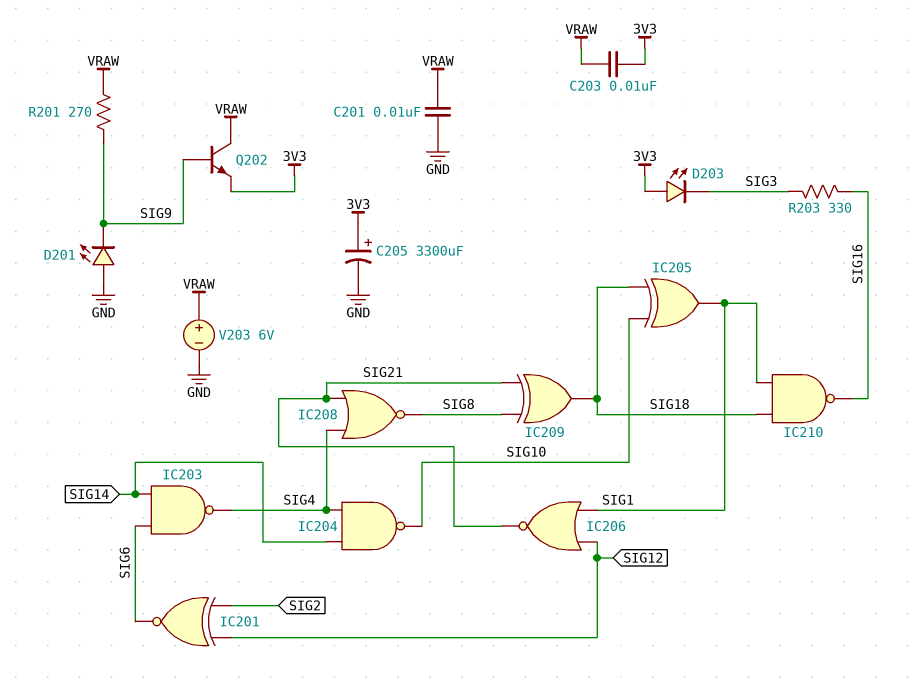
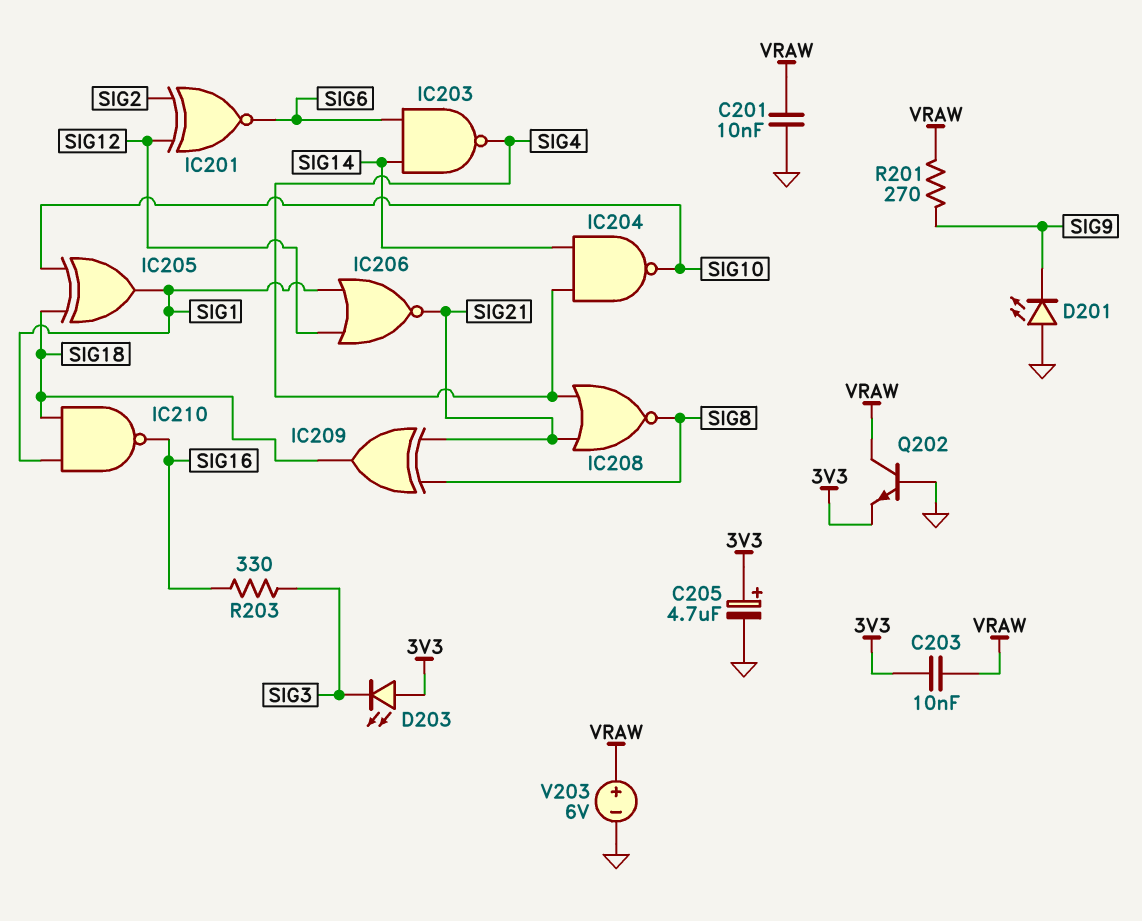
C205: 3300uF (plus 3V3, minus GND) -> 4.7uF (plus 3V3, minus GND)
Q202: NPN (B SIG9, C VRAW, E 3V3) -> NPN (B GND, C VRAW, E 3V3)

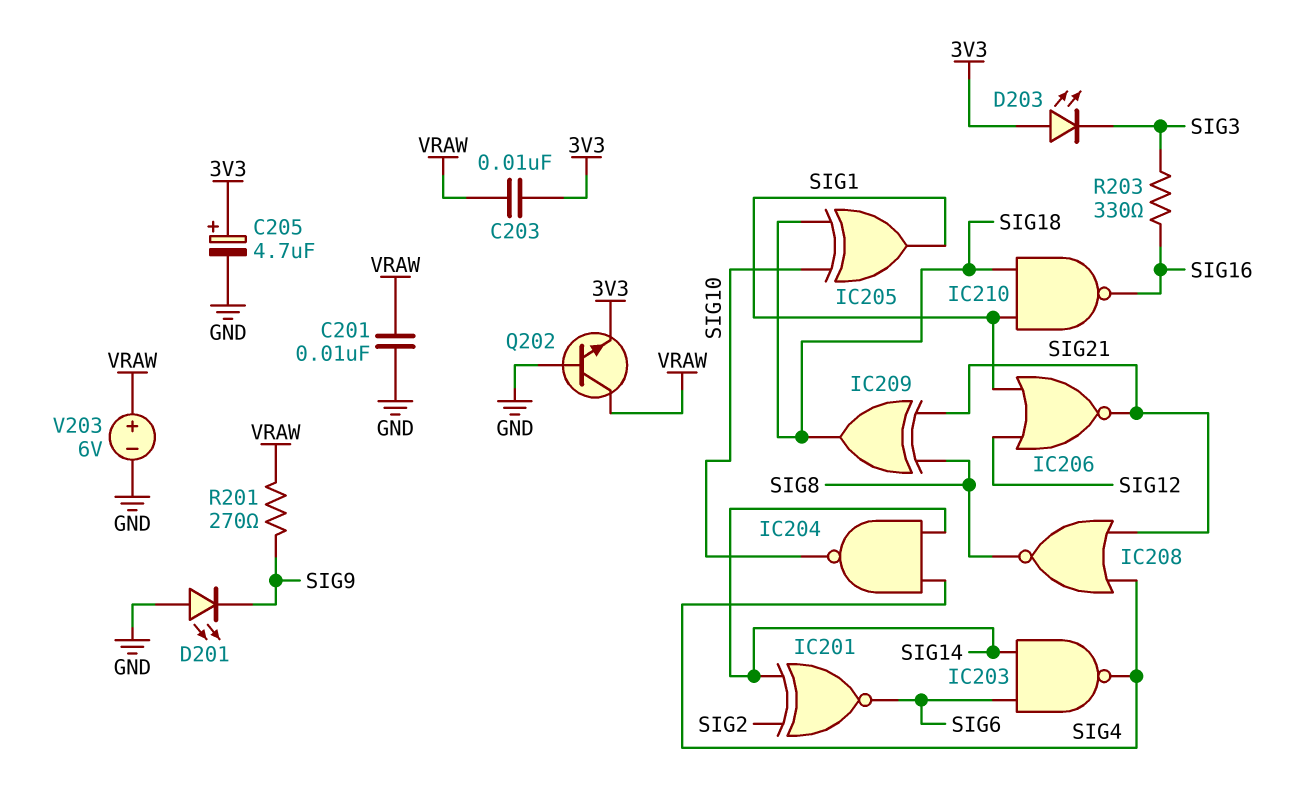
IC201: XNOR (in SIG2, in SIG12, out SIG6) -> XNOR (in SIG2, in SIG14, out SIG6)

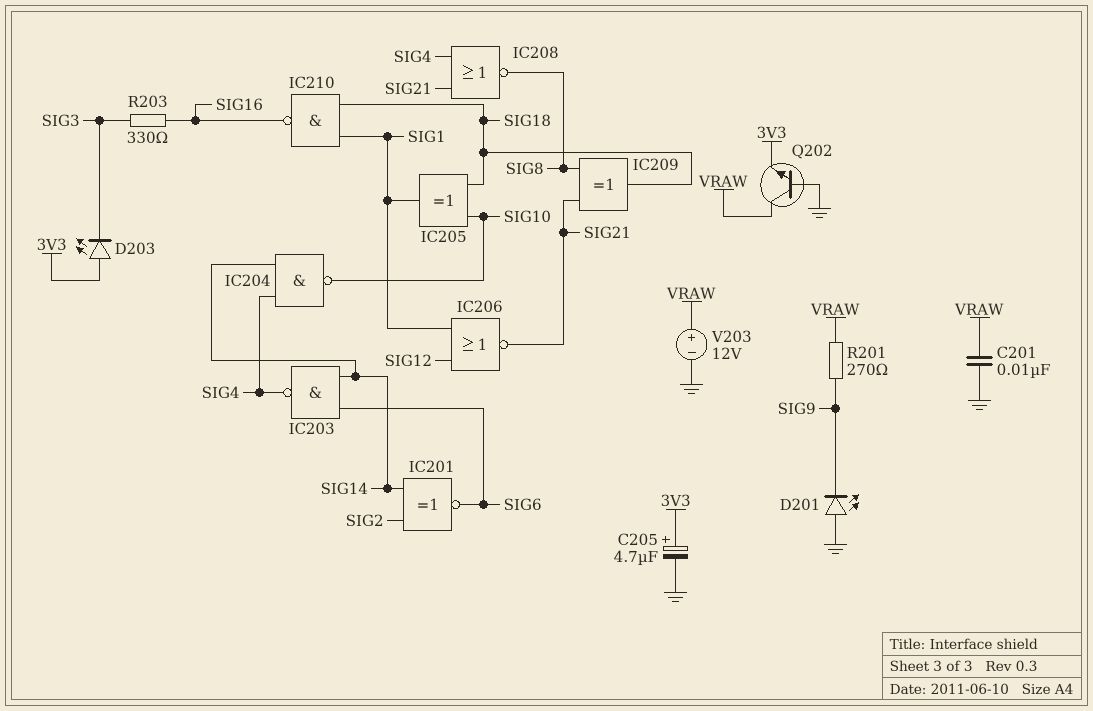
C203: 10nF (3V3, VRAW) -> none
V203: 6V (plus VRAW, minus GND) -> 12V (plus VRAW, minus GND)

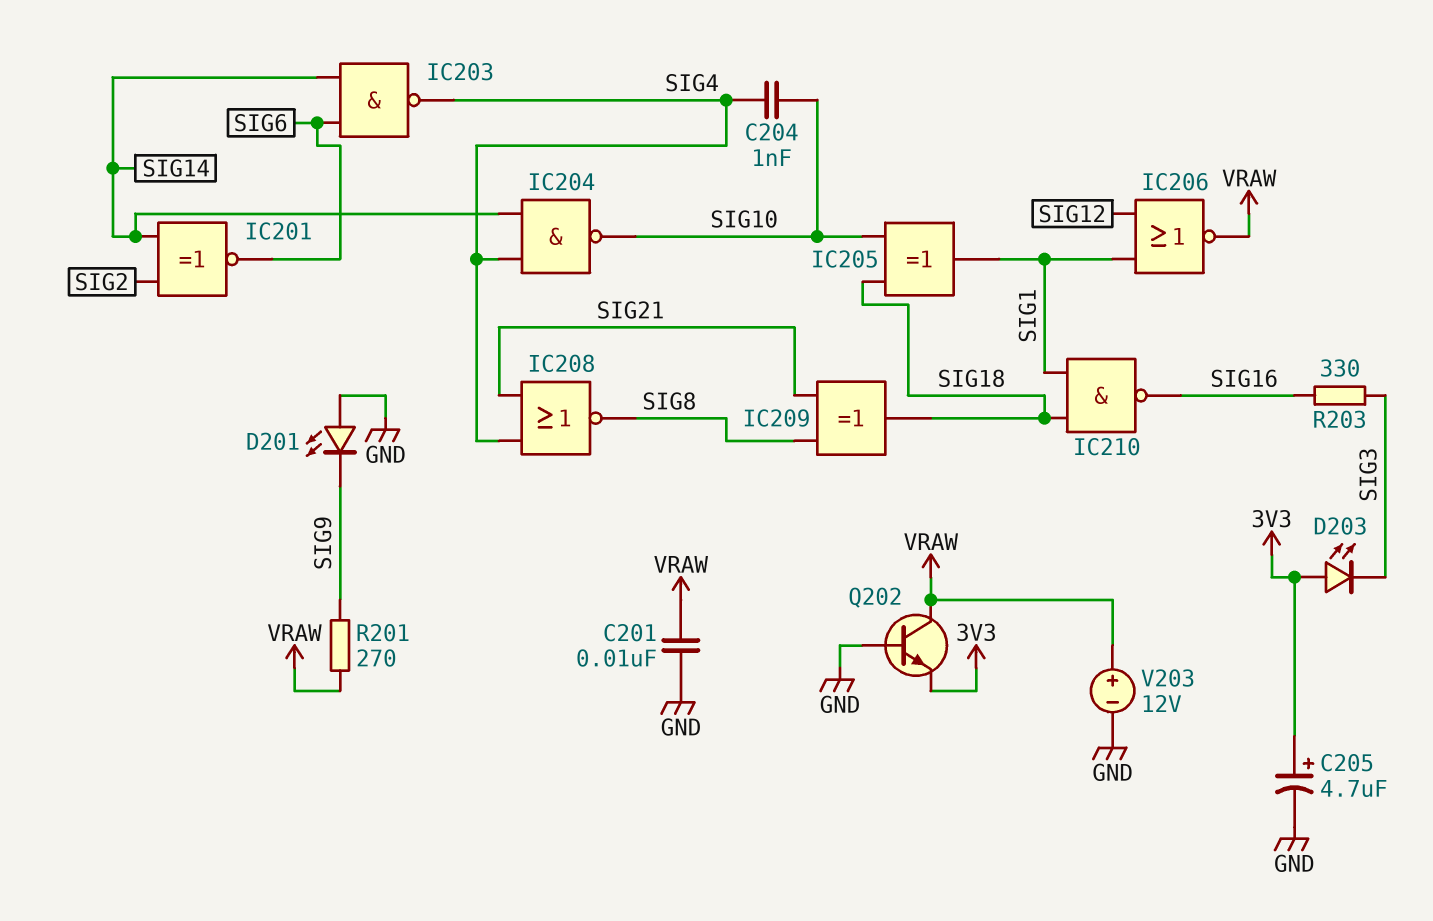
C204: none -> 1nF (SIG4, SIG10)
IC206: NOR (in SIG1, in SIG12, out SIG21) -> NOR (in SIG1, in SIG12, out VRAW)

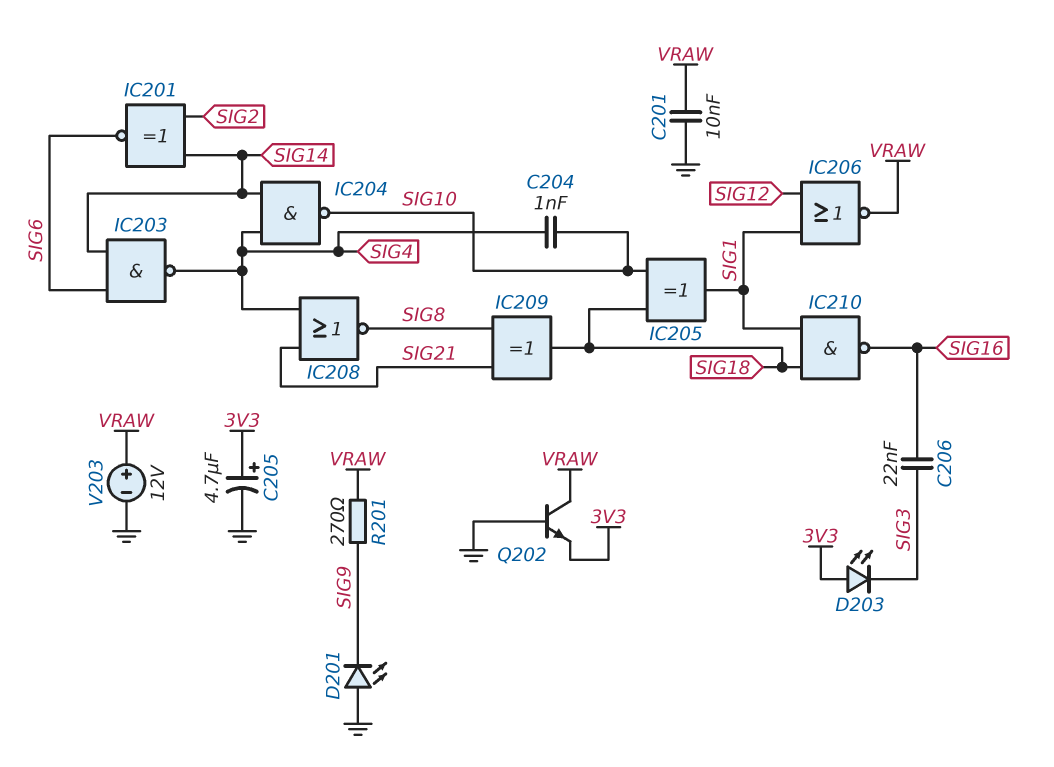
C206: none -> 22nF (SIG3, SIG16)
R203: 330 (SIG3, SIG16) -> none

